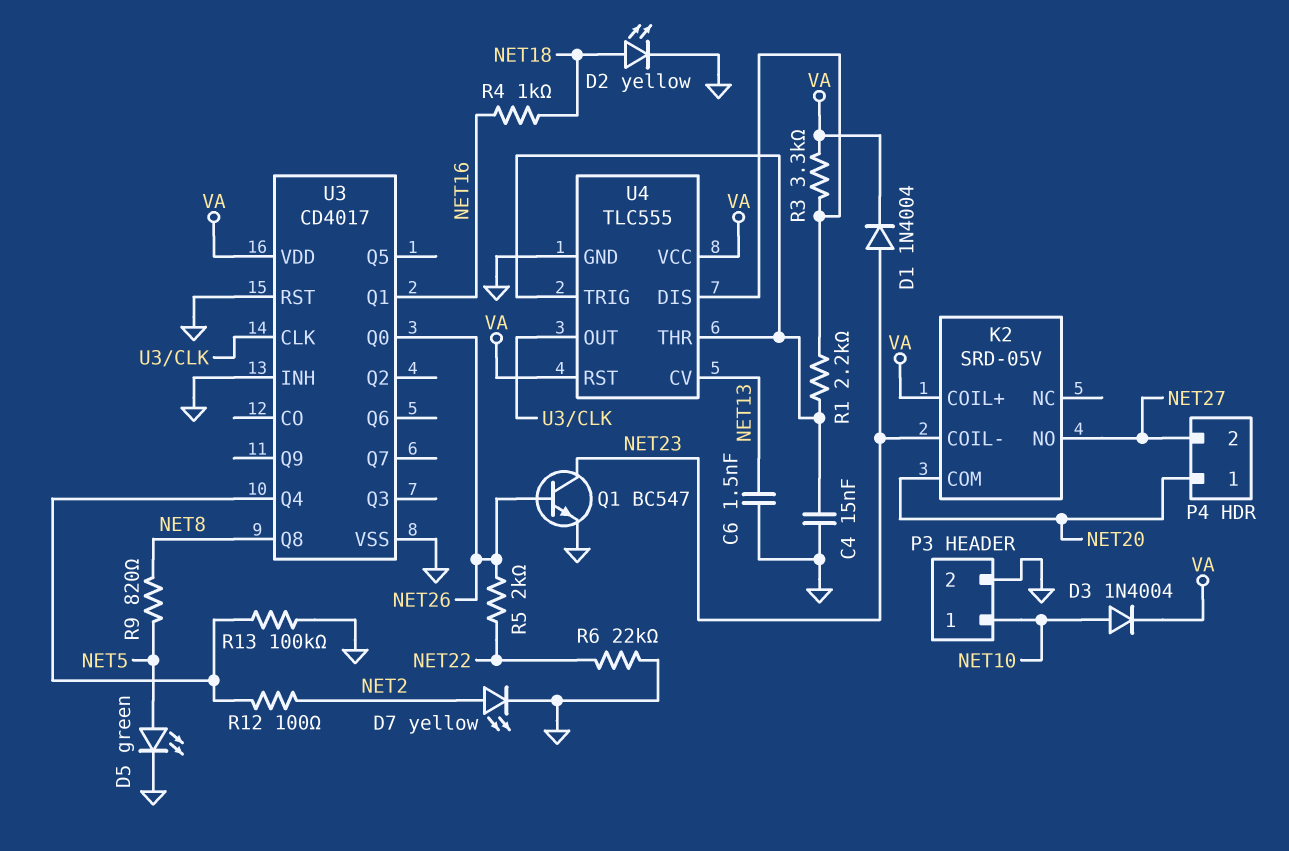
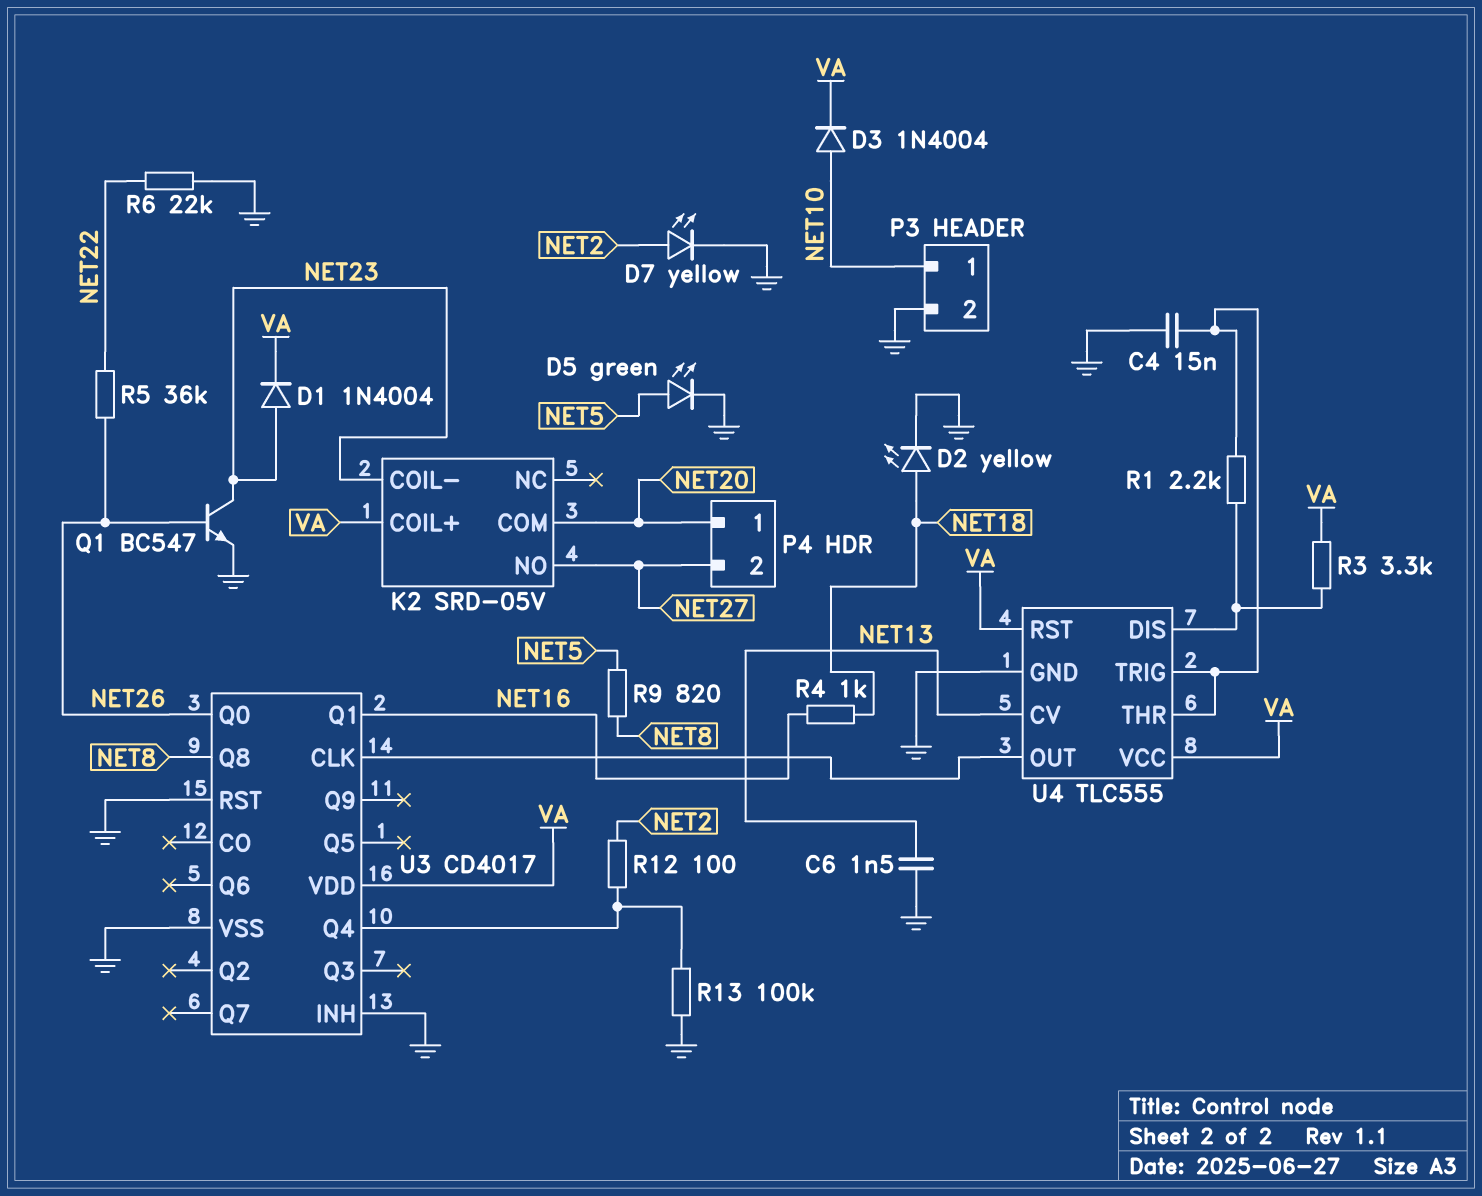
R5: 2k (NET22, NET26) -> 36k (NET22, NET26)

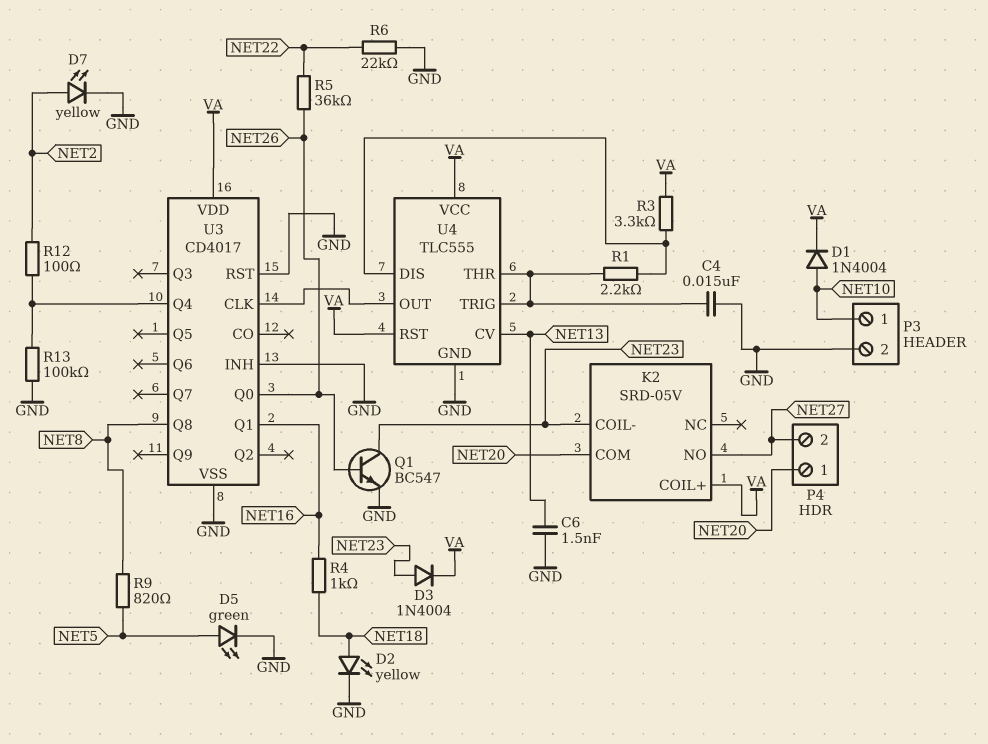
D1: diode 1N4004 (A NET23, K VA) -> diode 1N4004 (A NET10, K VA)
D3: diode 1N4004 (A NET10, K VA) -> diode 1N4004 (A NET23, K VA)

